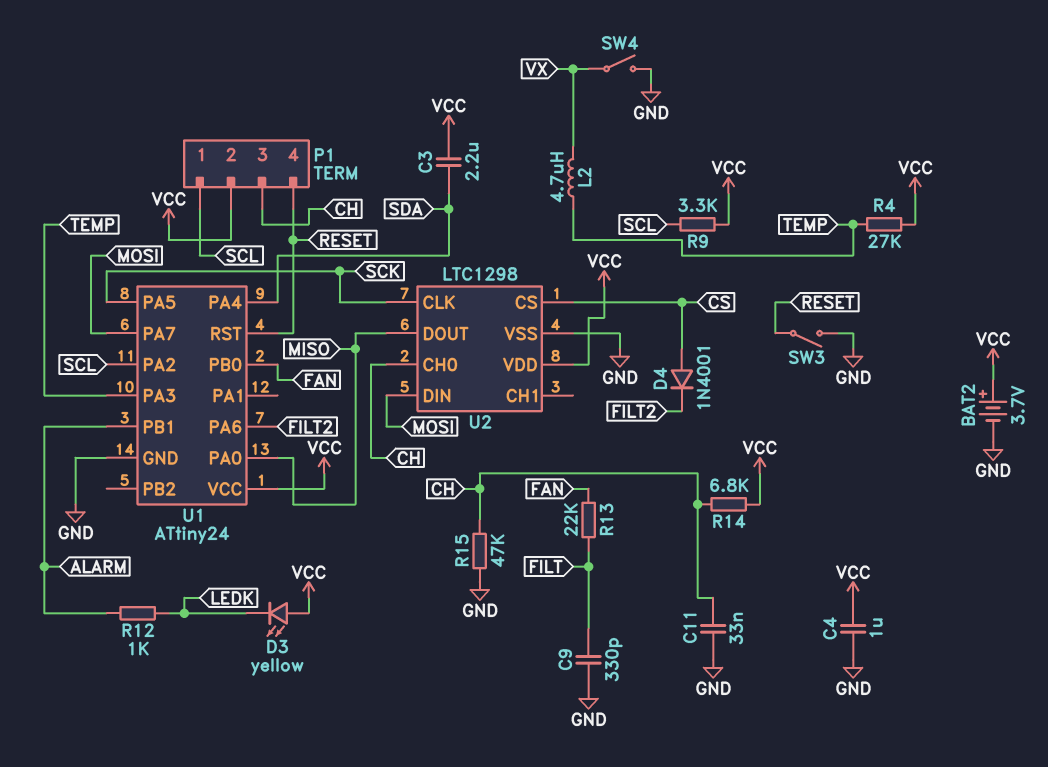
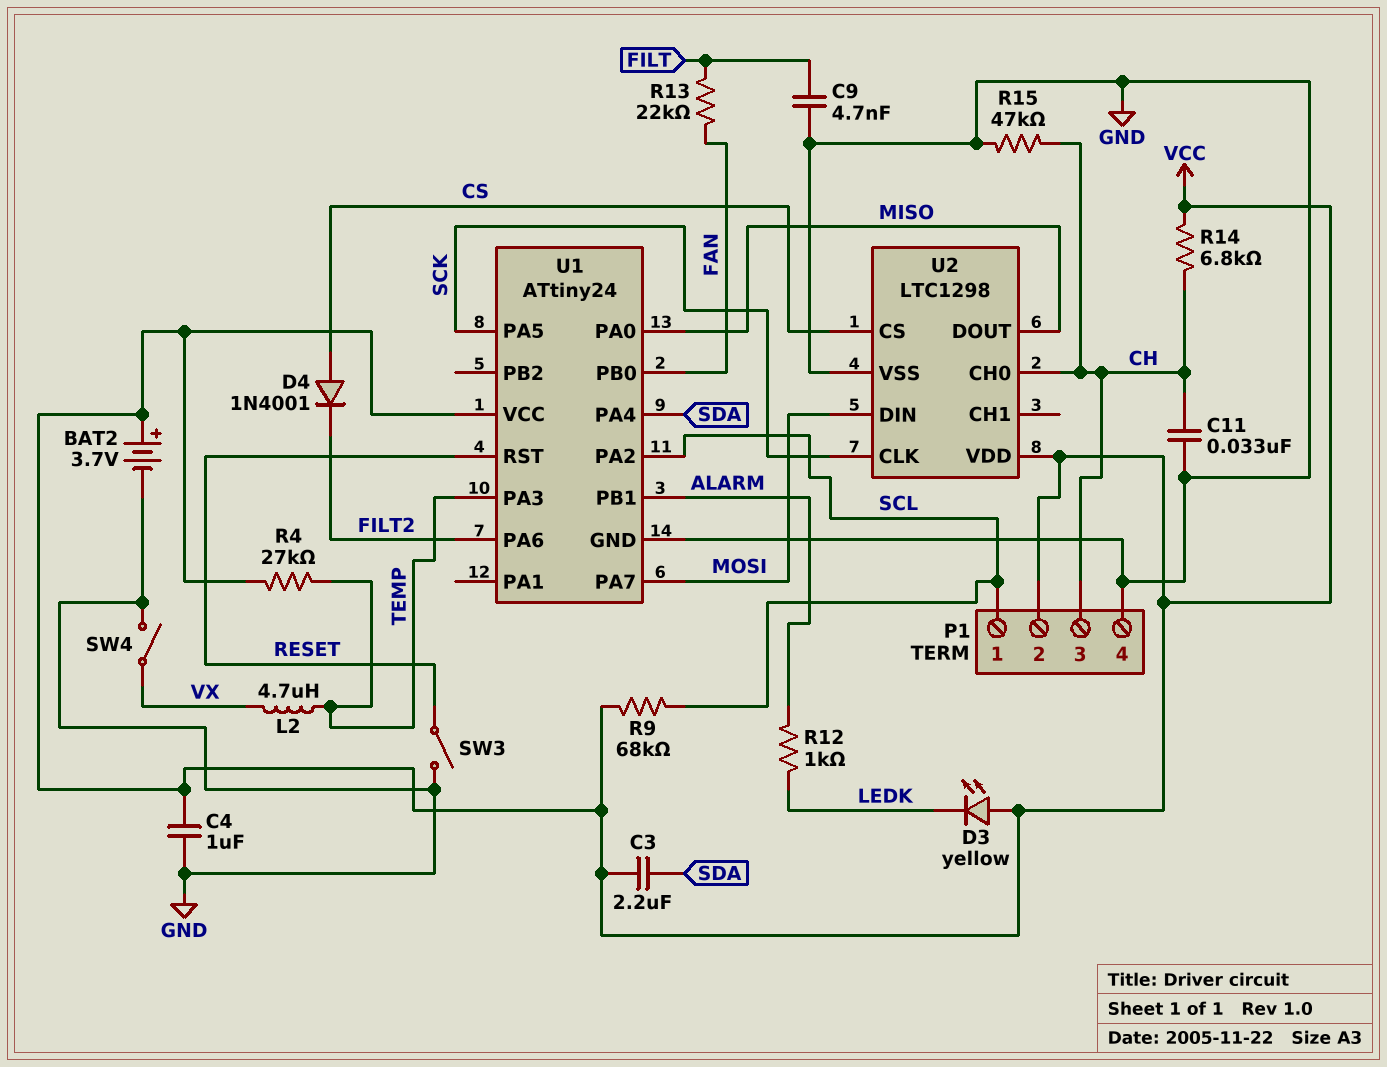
C9: 330pF (FILT, GND) -> 4.7nF (FILT, GND)
P1 pin 4: RESET -> GND
R9: 3.3k (SCL, VCC) -> 68k (SCL, VCC)

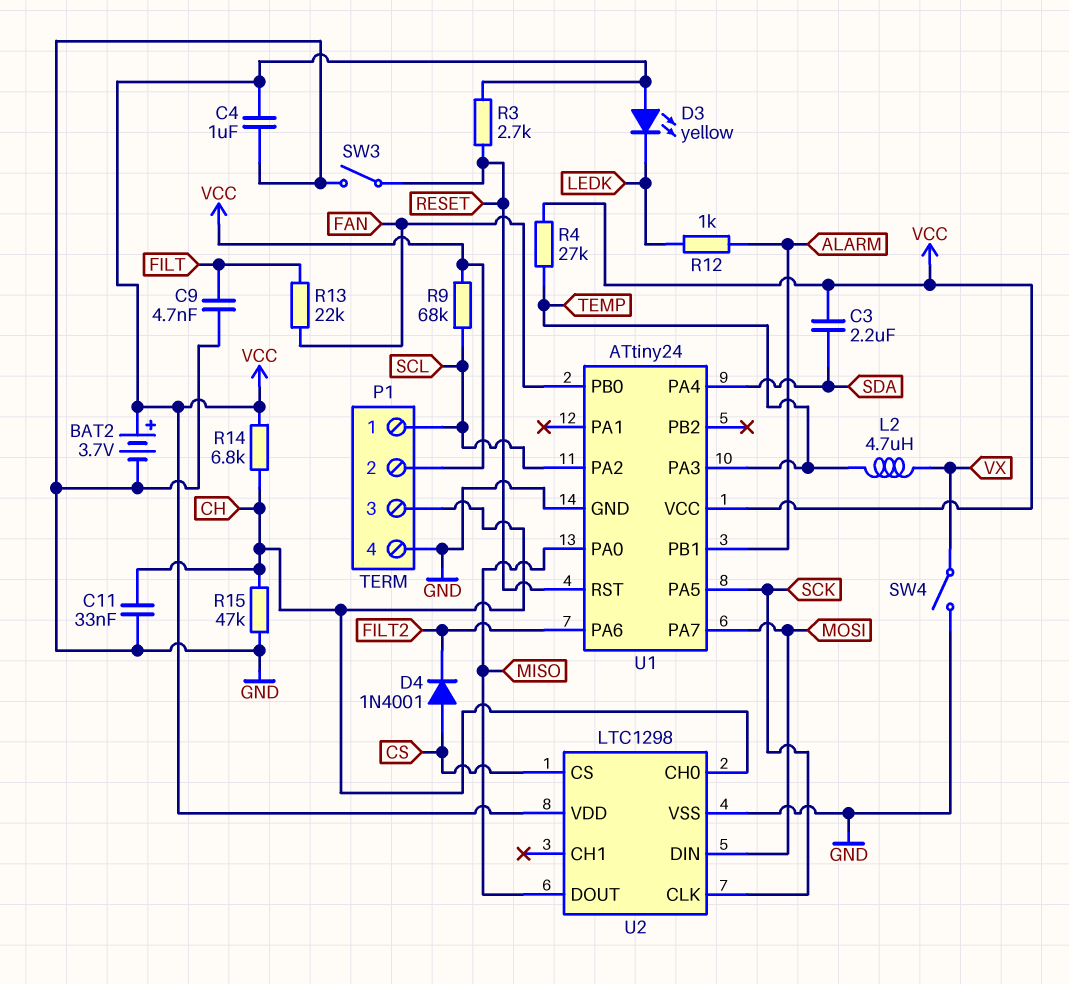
R3: none -> 2.7k (RESET, VCC)

